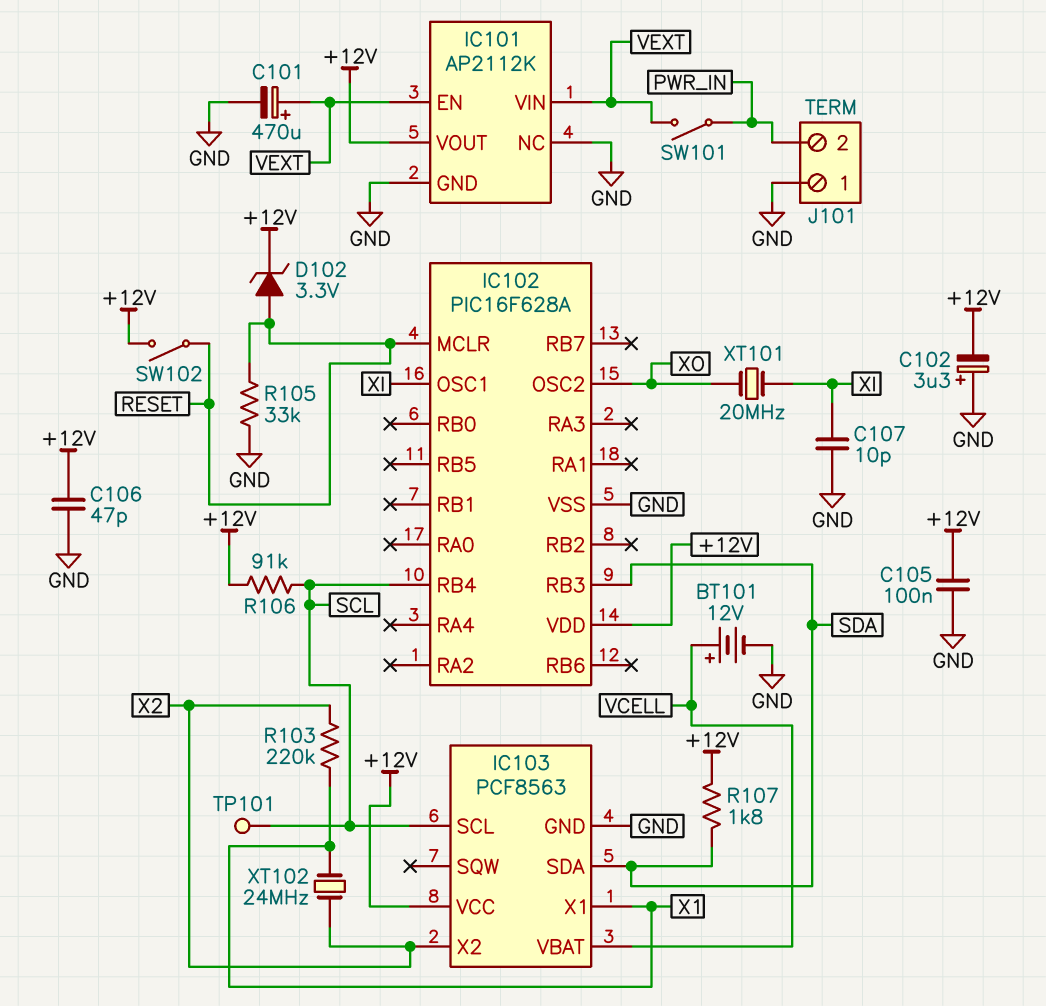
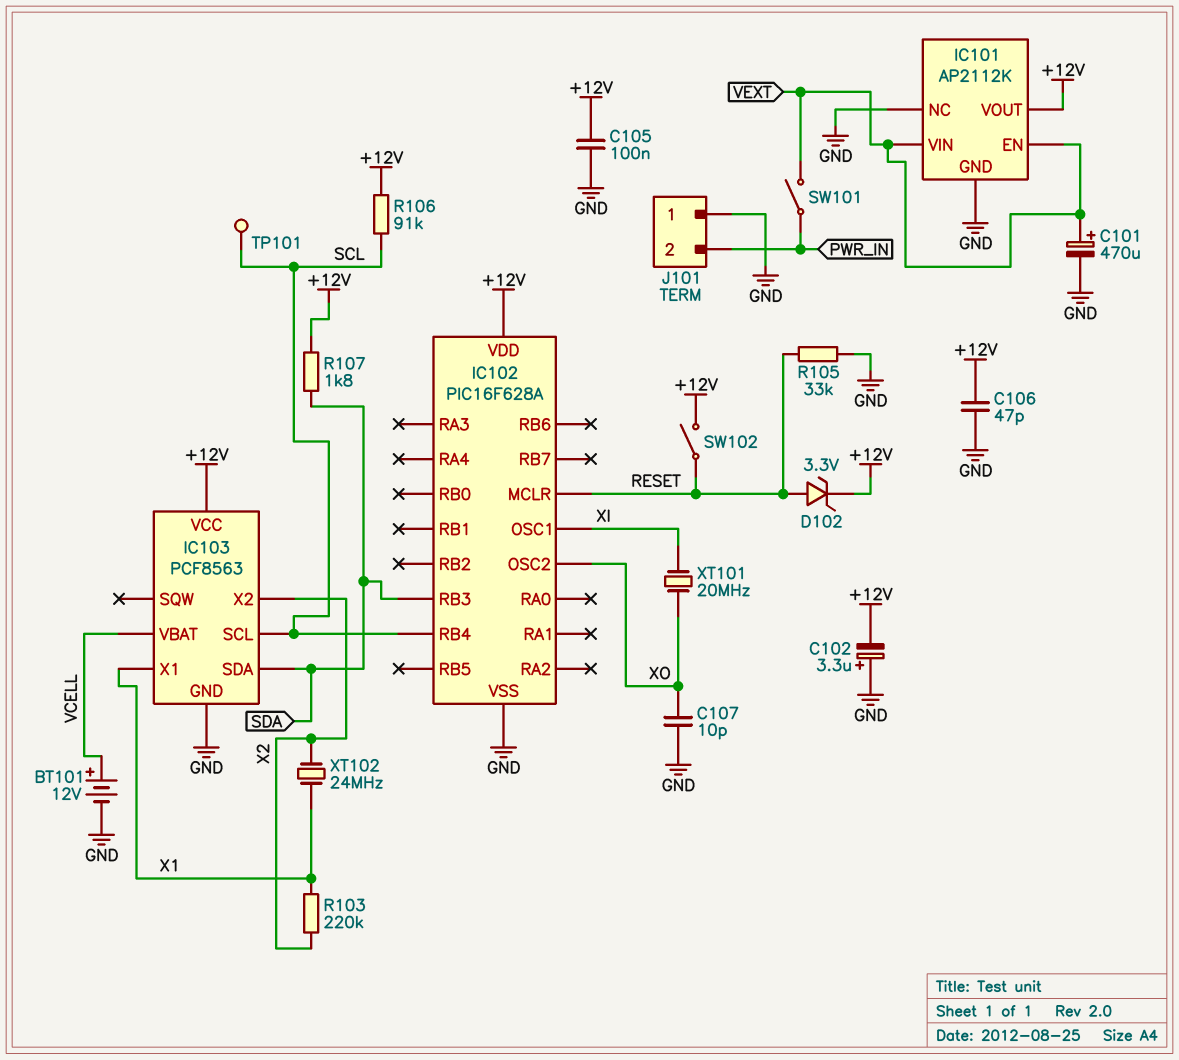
C107: 10pF (GND, XI) -> 10pF (GND, XO)

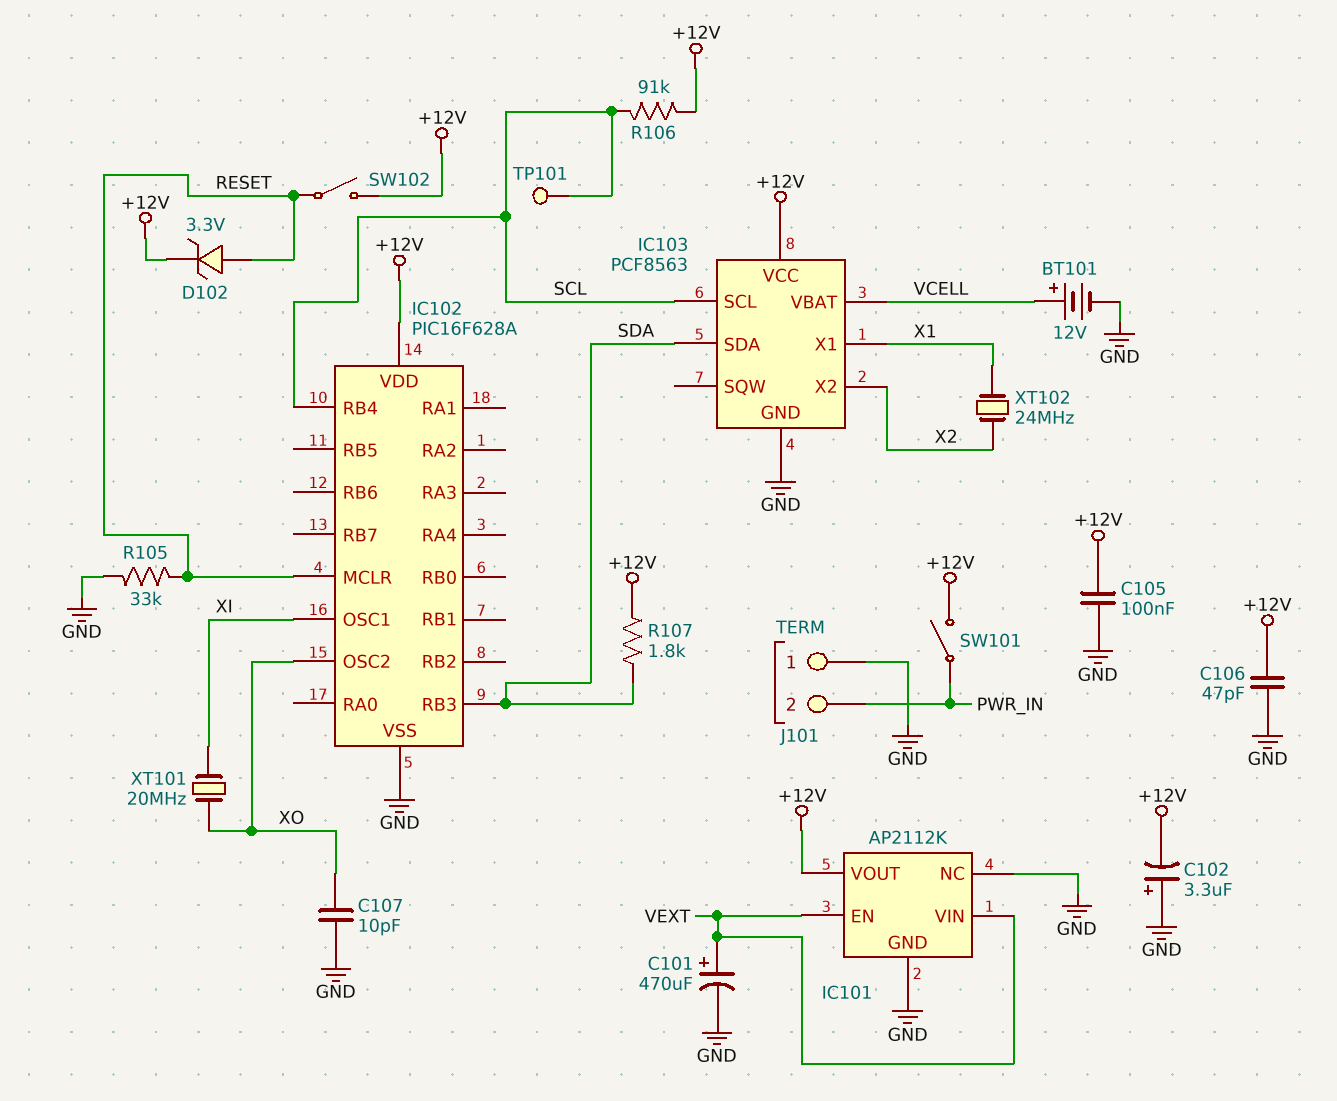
R103: 220k (X1, X2) -> none
SW101: switch (PWR_IN, VEXT) -> switch (+12V, PWR_IN)

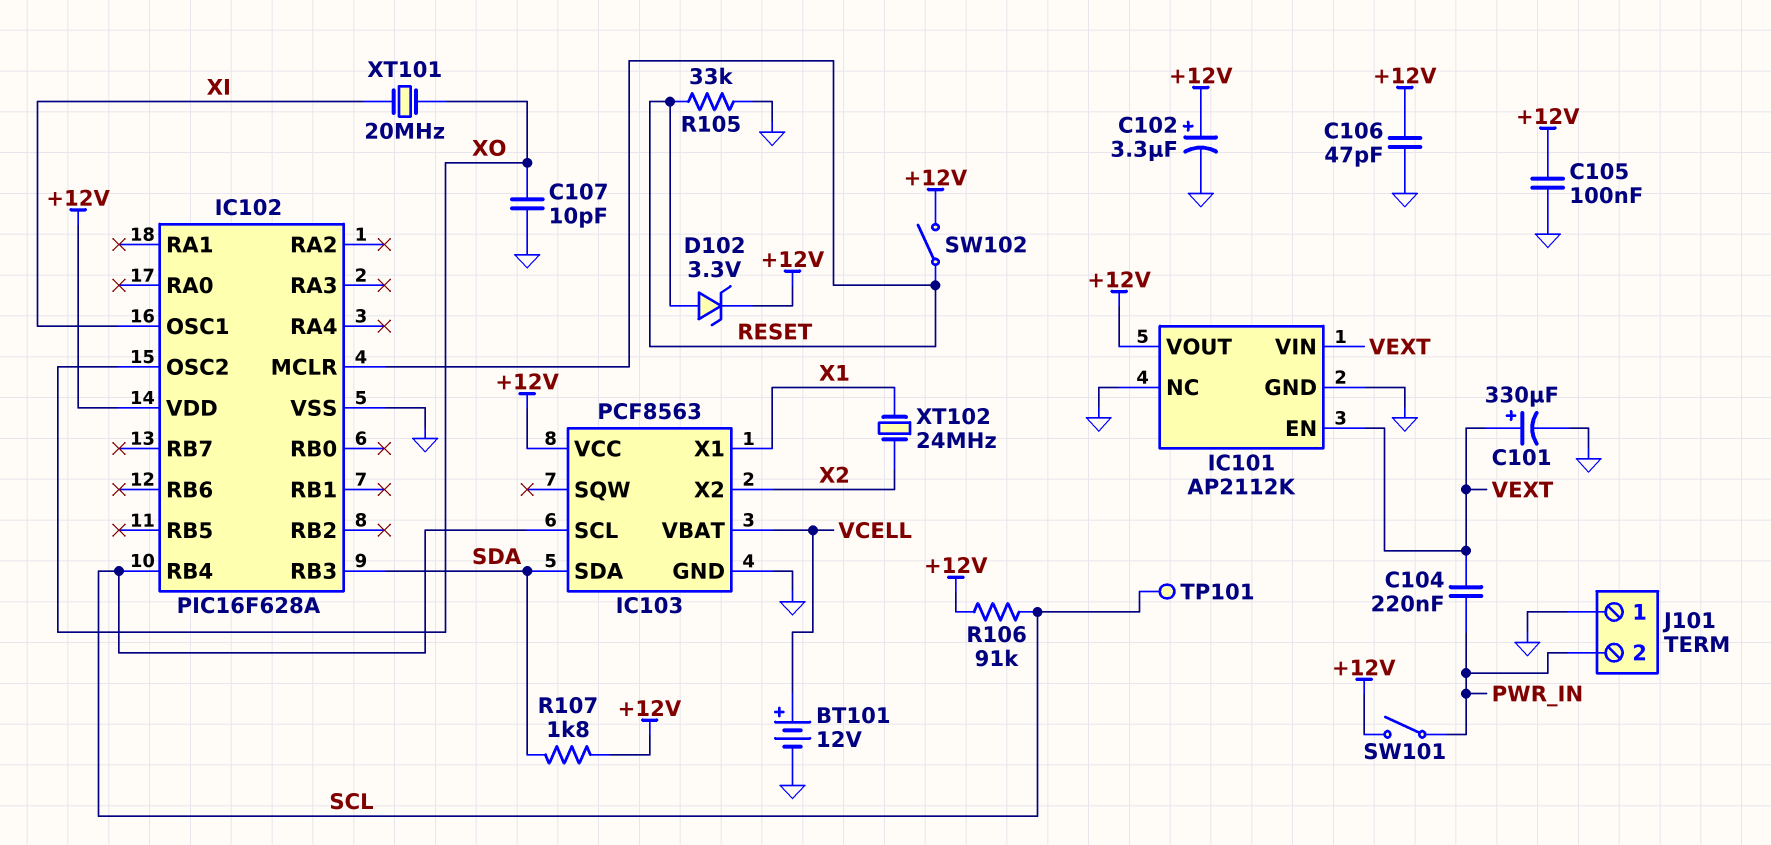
C101: 470uF (plus VEXT, minus GND) -> 330uF (plus VEXT, minus GND)
C102: 3.3uF (plus GND, minus +12V) -> 3.3uF (plus +12V, minus GND)
C104: none -> 220nF (PWR_IN, VEXT)

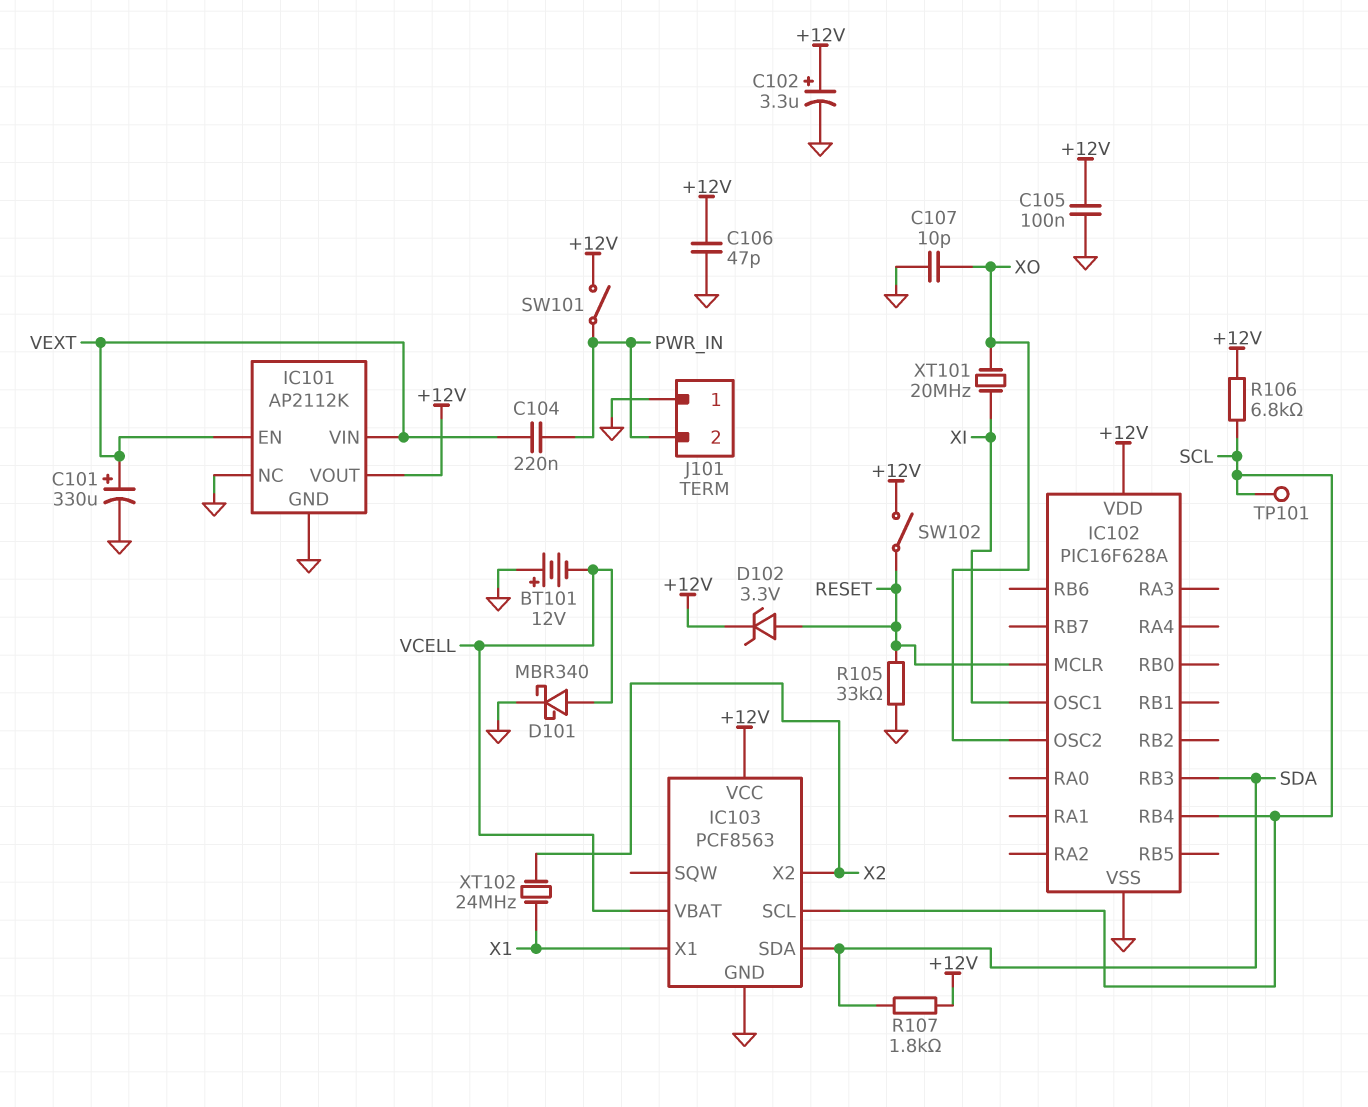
BT101: 12V (plus VCELL, minus GND) -> 12V (plus GND, minus VCELL)
D101: none -> schottky MBR340 (A VCELL, K GND)
R106: 91k (+12V, SCL) -> 6.8k (+12V, SCL)

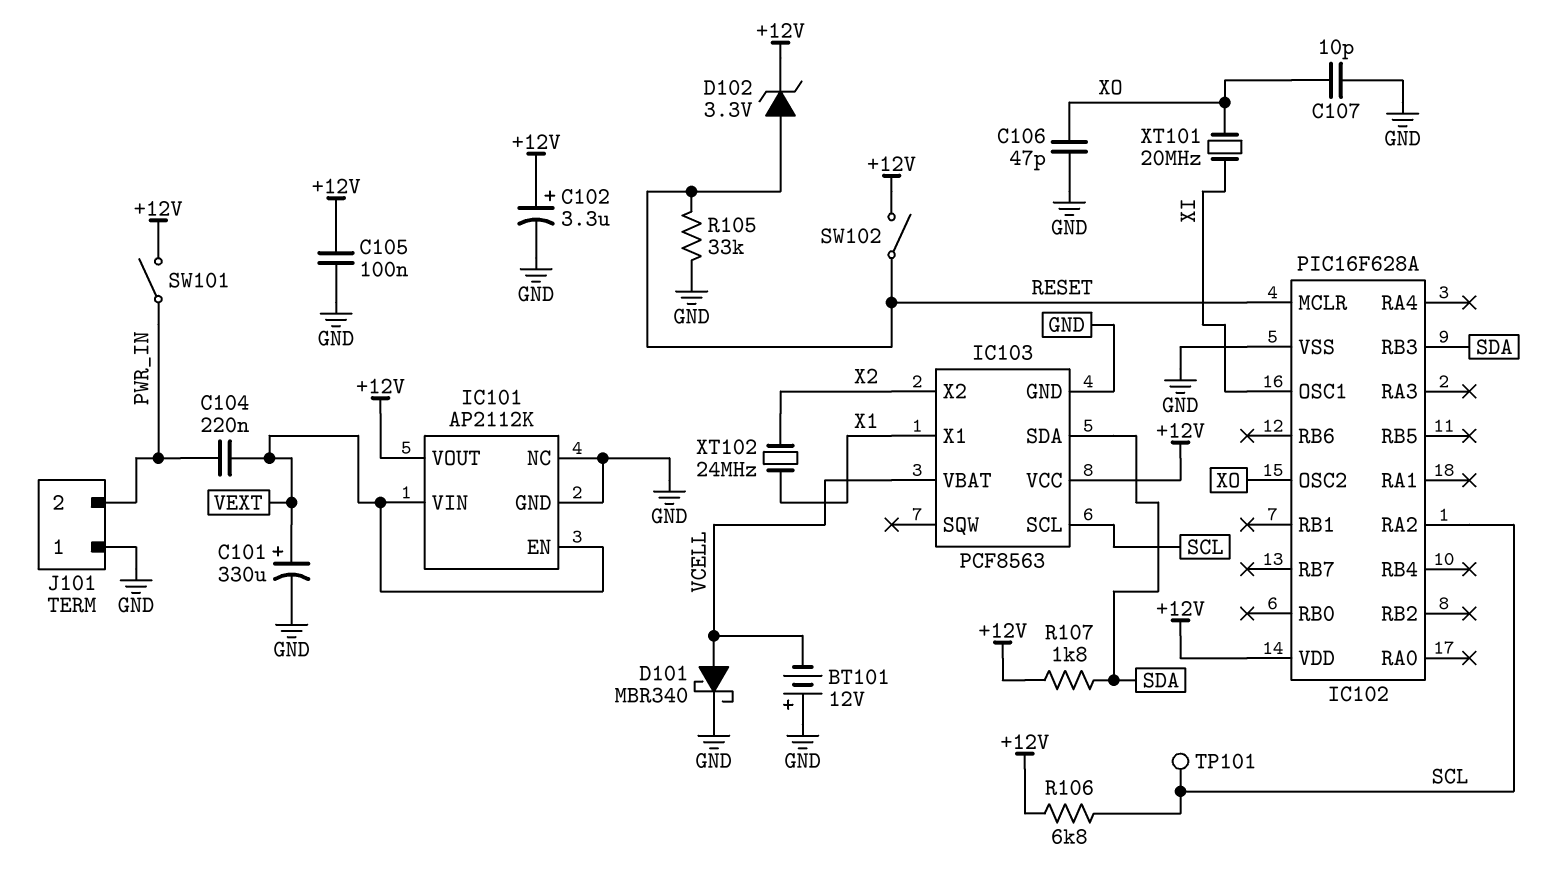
C106: 47pF (+12V, GND) -> 47pF (GND, XO)
IC102 pin RA2: none -> SCL
IC102 pin RB4: SCL -> none

